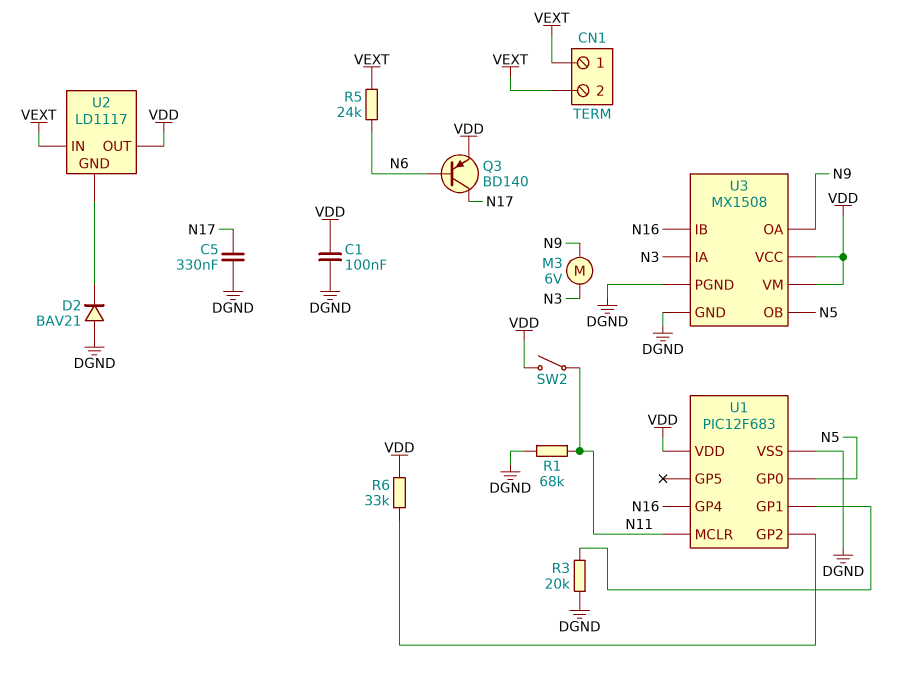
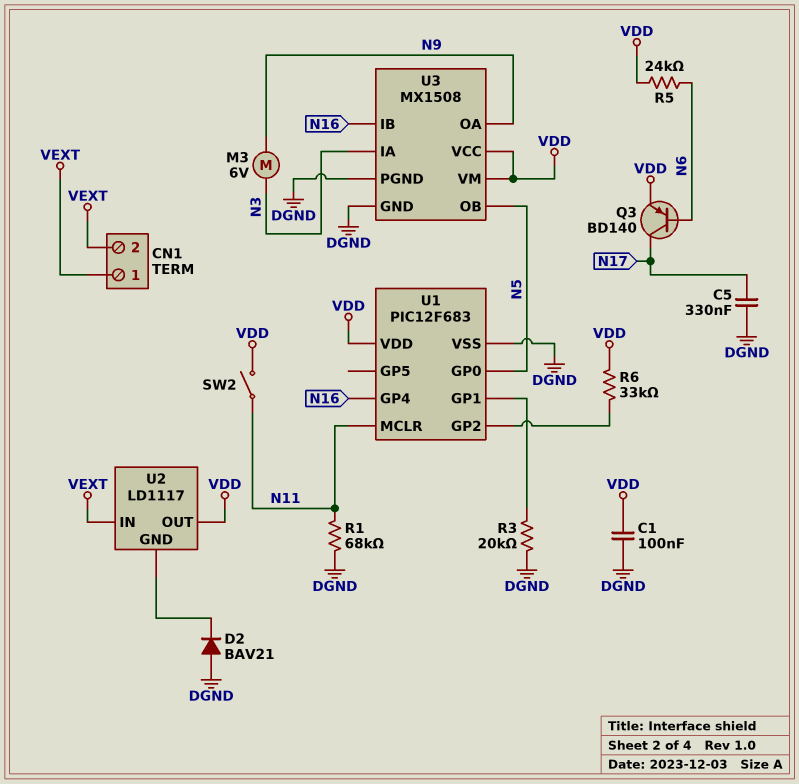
R5: 24k (N6, VEXT) -> 24k (N6, VDD)

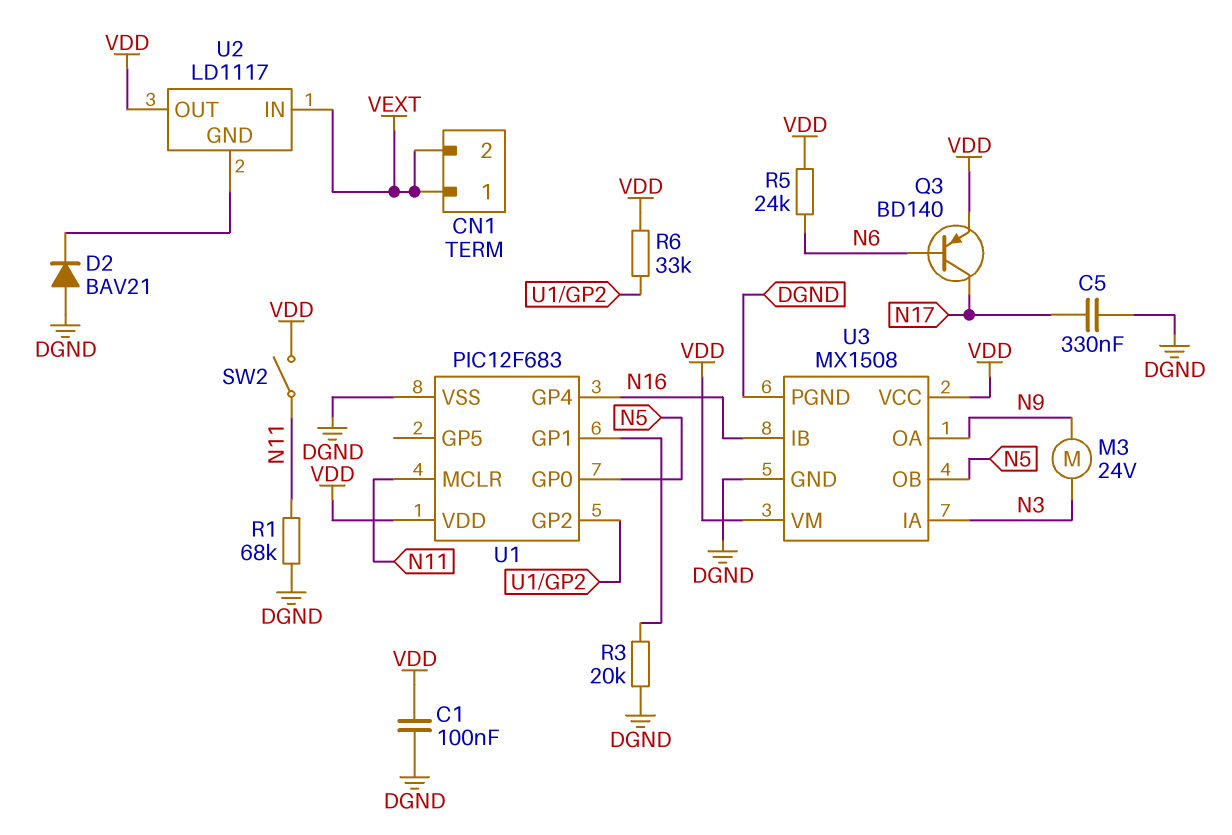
M3: motor 6V (N3, N9) -> motor 24V (N3, N9)

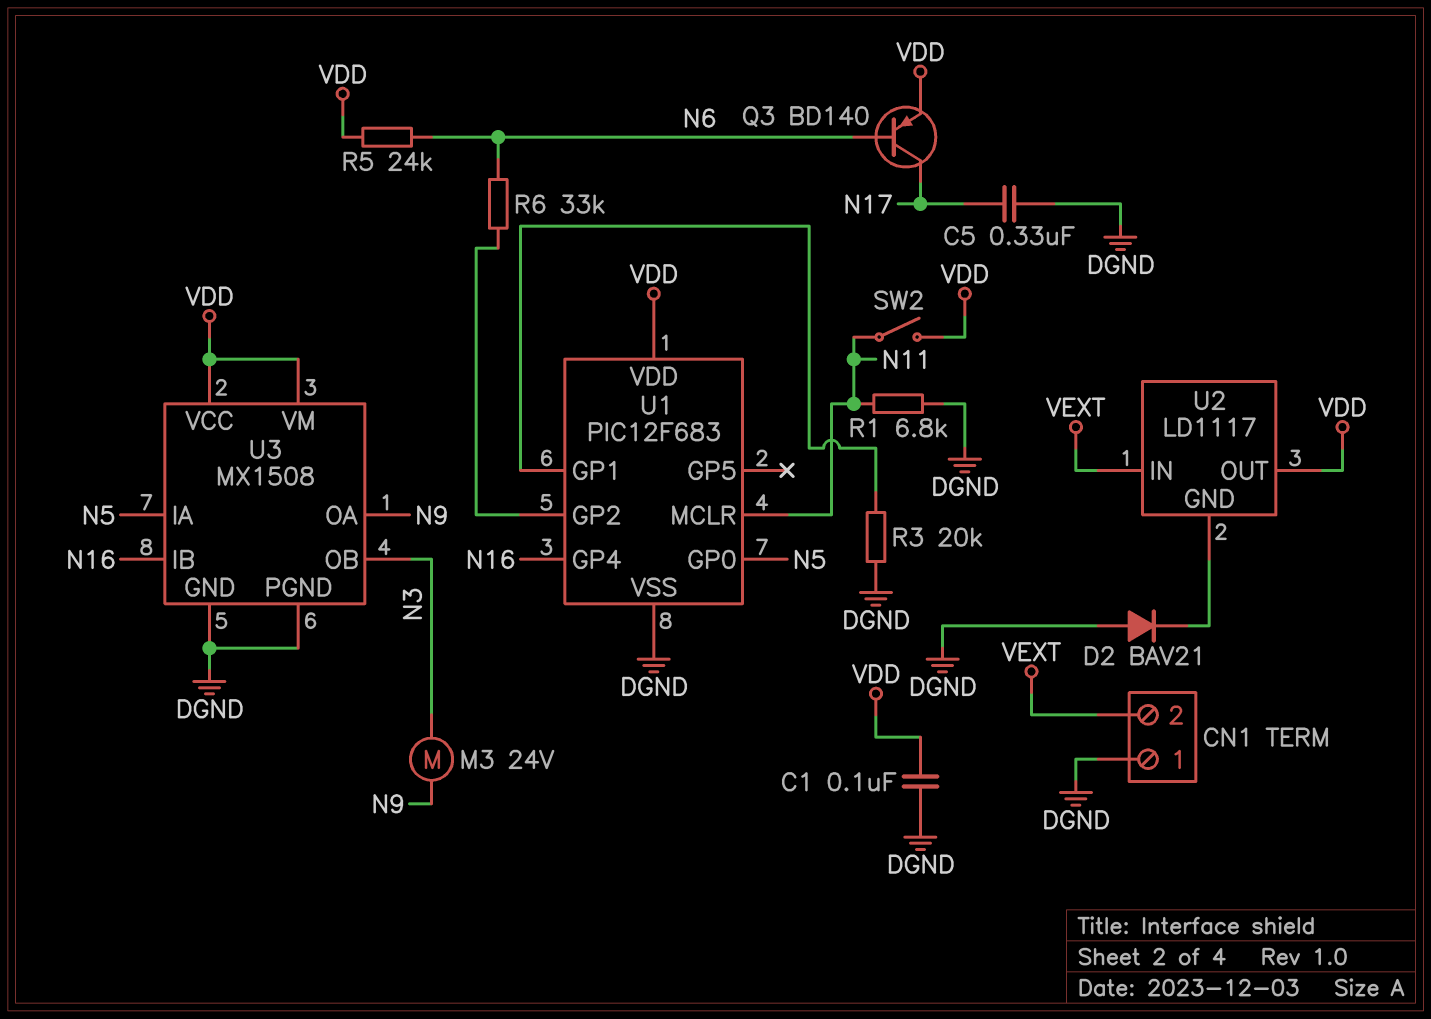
CN1 pin 1: VEXT -> DGND
R1: 68k (DGND, N11) -> 6.8k (DGND, N11)
R6: 33k (U1/GP2, VDD) -> 33k (N6, U1/GP2)
U3 pin IA: N3 -> N5
U3 pin OB: N5 -> N3

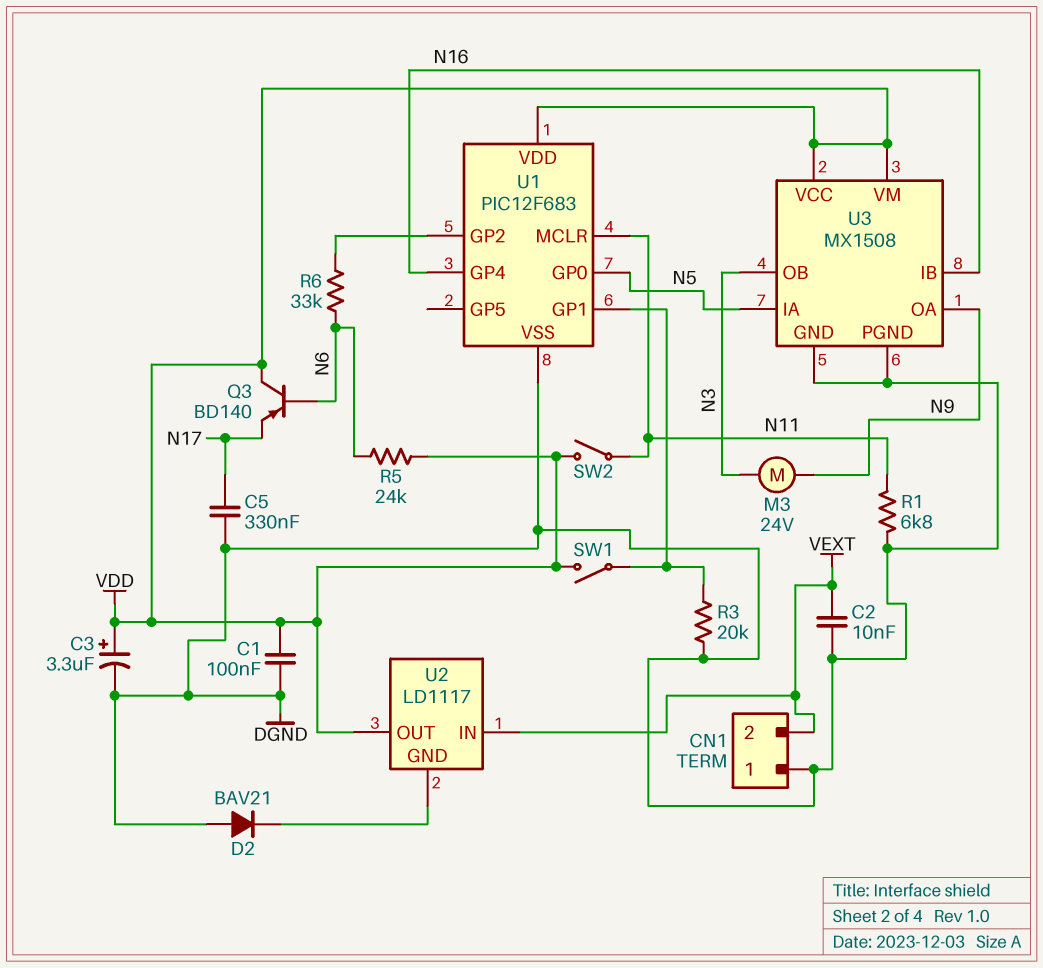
C2: none -> 10nF (DGND, VEXT)
C3: none -> 3.3uF (plus VDD, minus DGND)
Q3: PNP BD140 (B N6, C N17, E VDD) -> PNP BD140 (B N6, C VDD, E N17)
SW1: none -> switch (U1/GP1, VDD)

